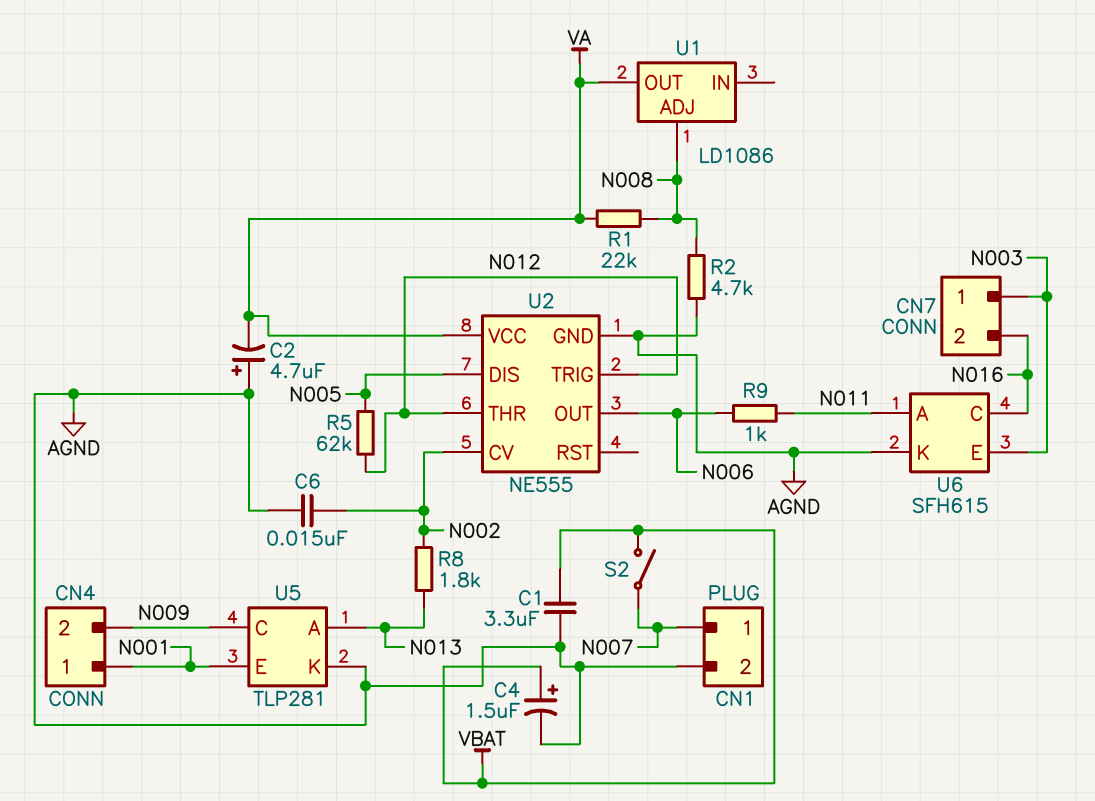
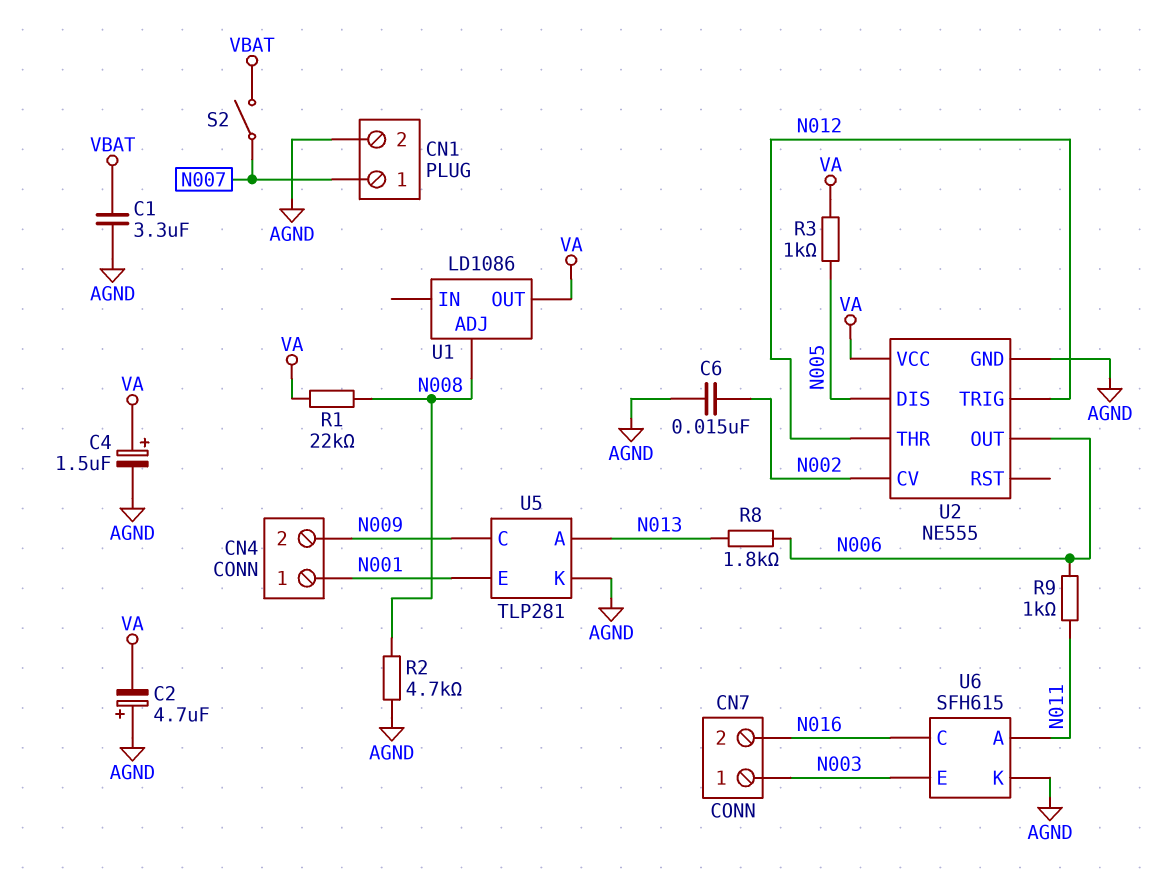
C4: 1.5uF (plus VBAT, minus AGND) -> 1.5uF (plus VA, minus AGND)
R3: none -> 1k (N005, VA)
R5: 62k (N005, N012) -> none
R8: 1.8k (N002, N013) -> 1.8k (N006, N013)

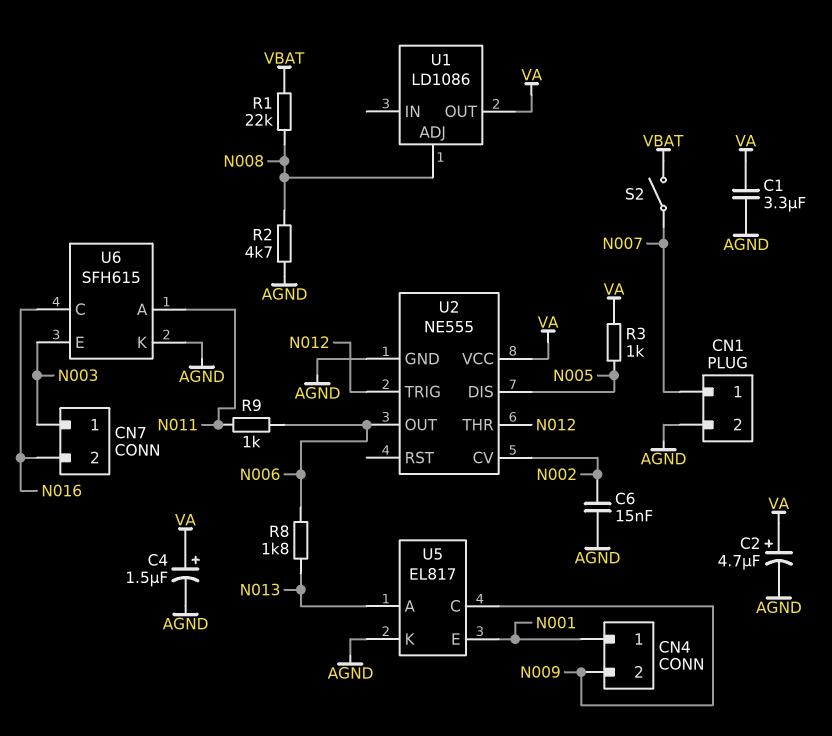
C1: 3.3uF (AGND, VBAT) -> 3.3uF (AGND, VA)
C2: 4.7uF (plus AGND, minus VA) -> 4.7uF (plus VA, minus AGND)
R1: 22k (N008, VA) -> 22k (N008, VBAT)
U5: TLP281 -> EL817

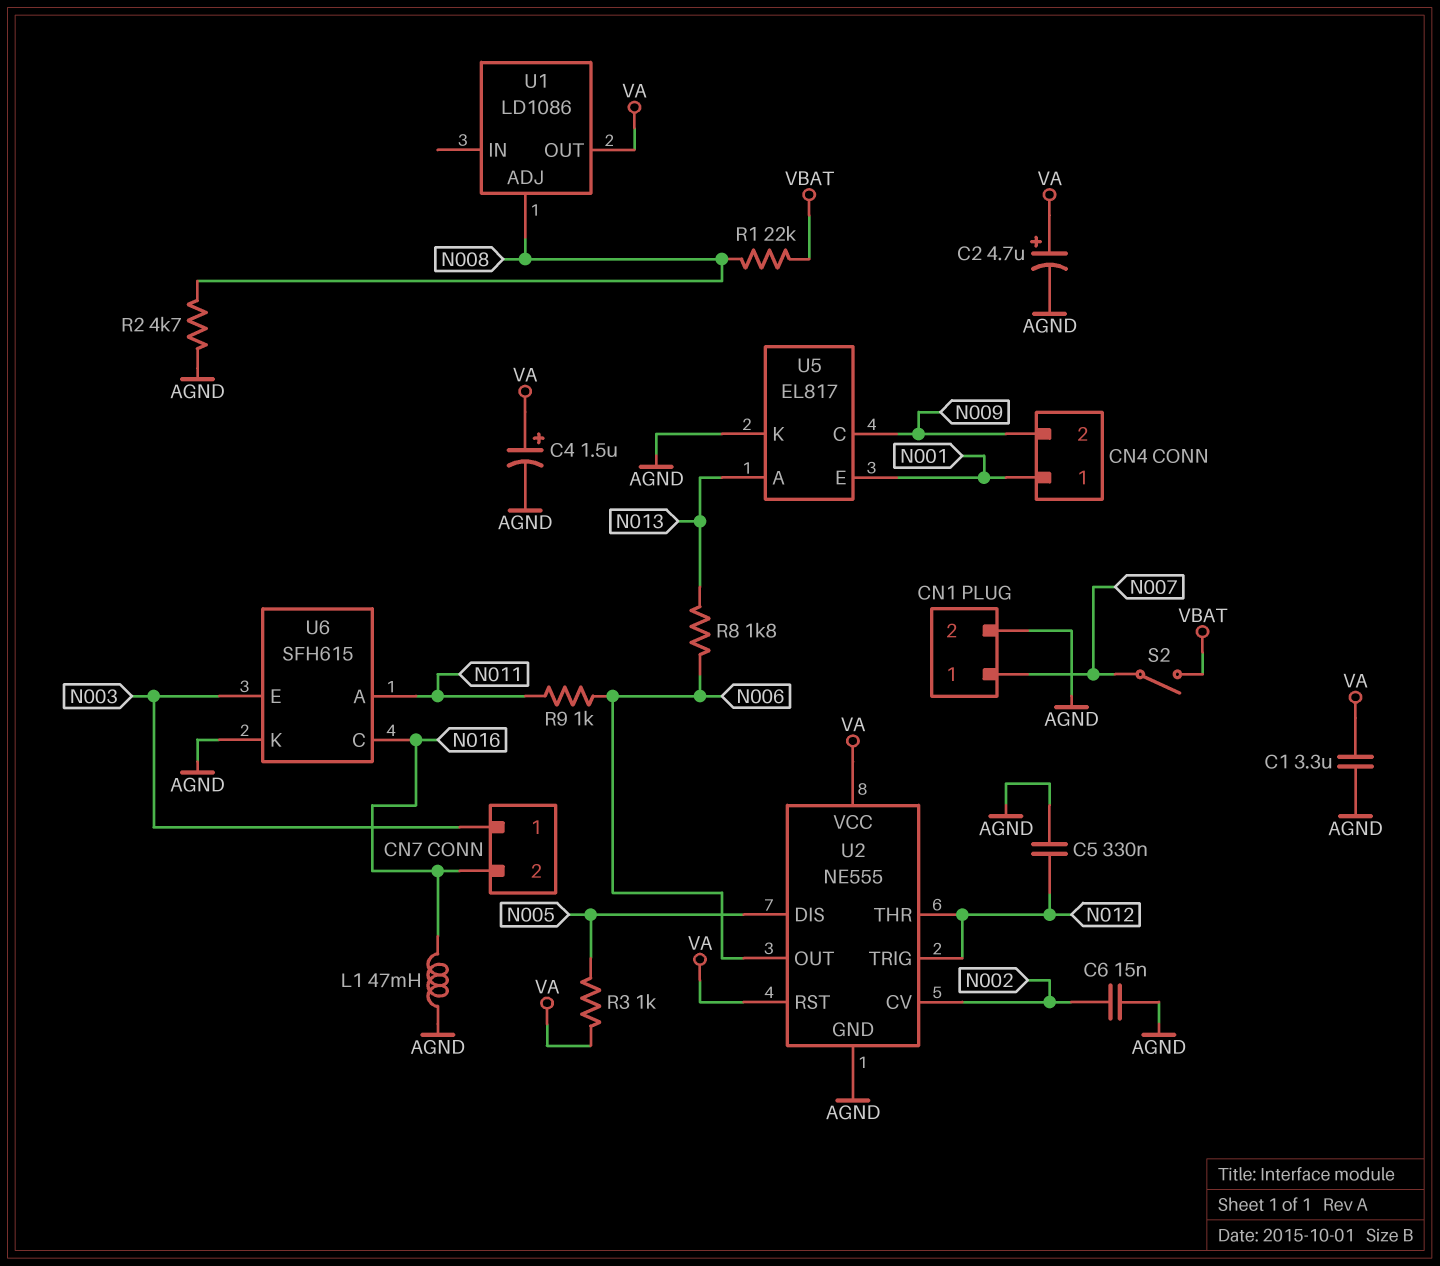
C5: none -> 330nF (AGND, N012)
L1: none -> 47mH (AGND, N016)
U2 pin RST: none -> VA

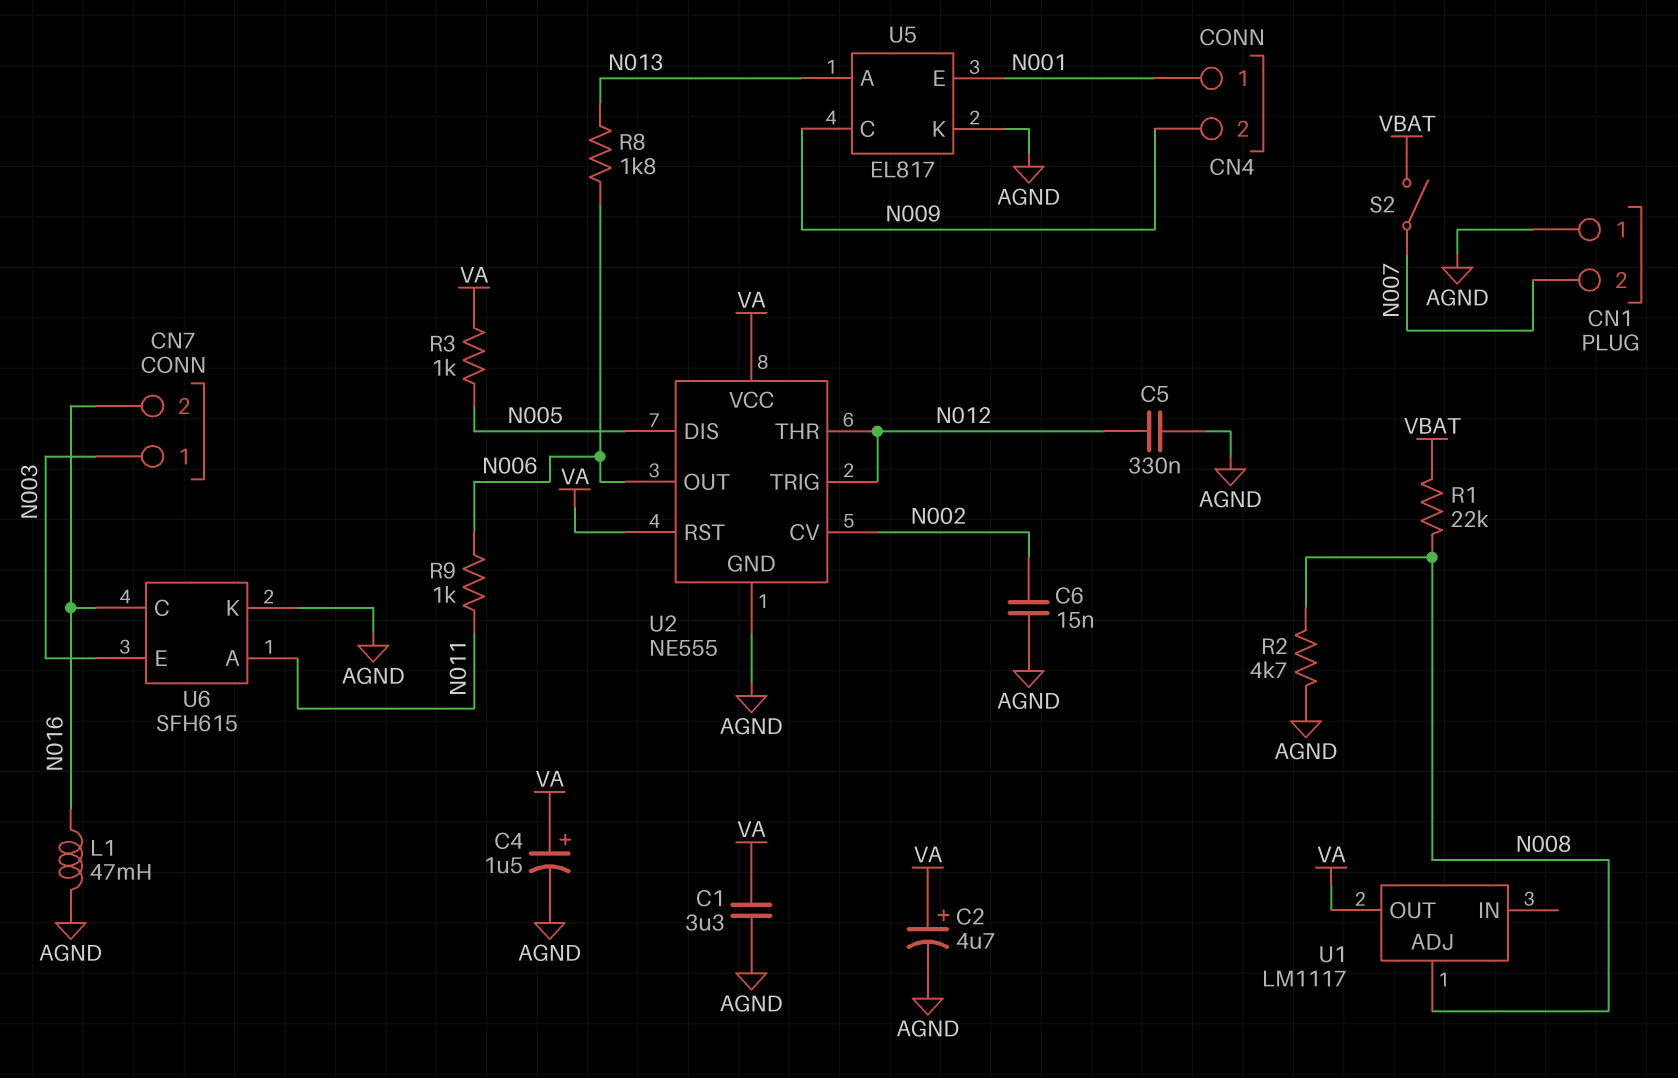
CN1 pin 1: N007 -> AGND
CN1 pin 2: AGND -> N007
U1: LD1086 -> LM1117

